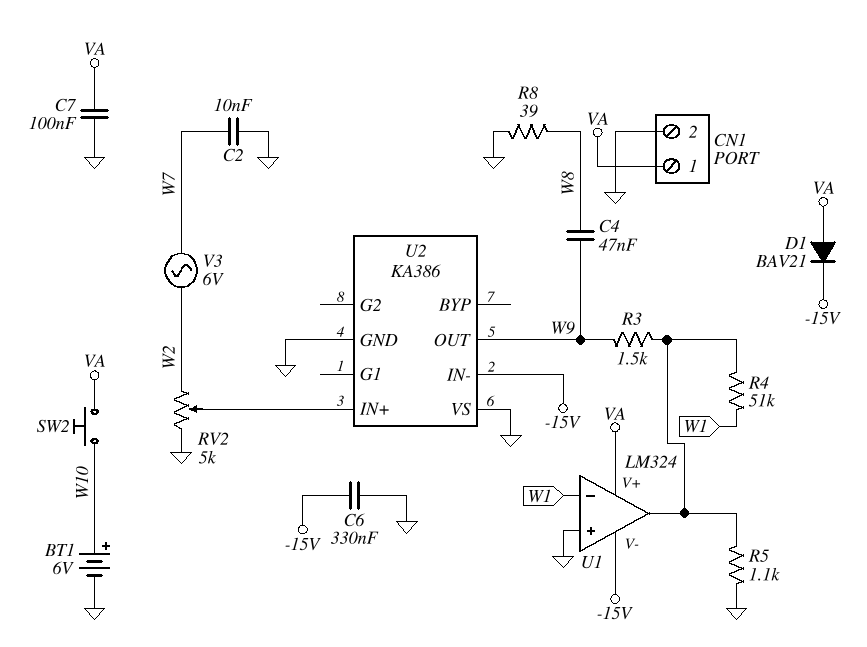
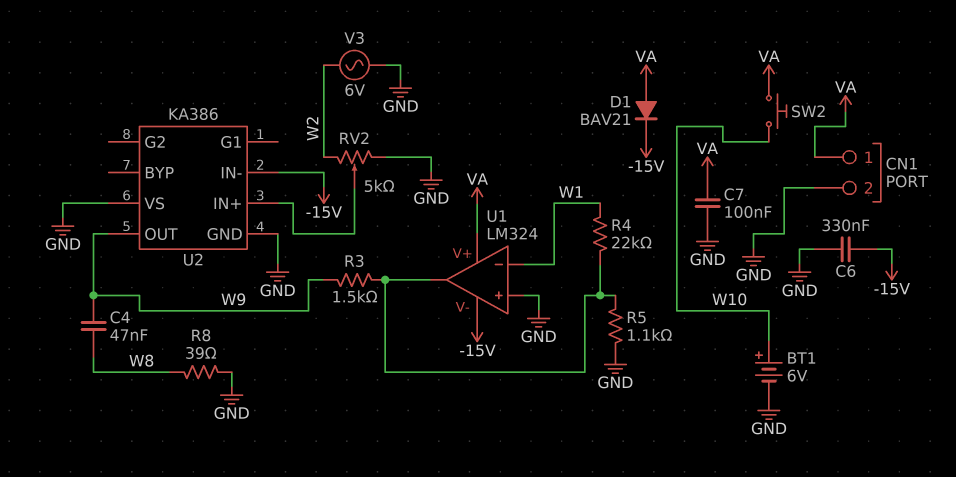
C2: 10nF (GND, W7) -> none
R4: 51k (U1/out, W1) -> 22k (U1/out, W1)
V3: AC 6V (W2, W7) -> AC 6V (GND, W2)

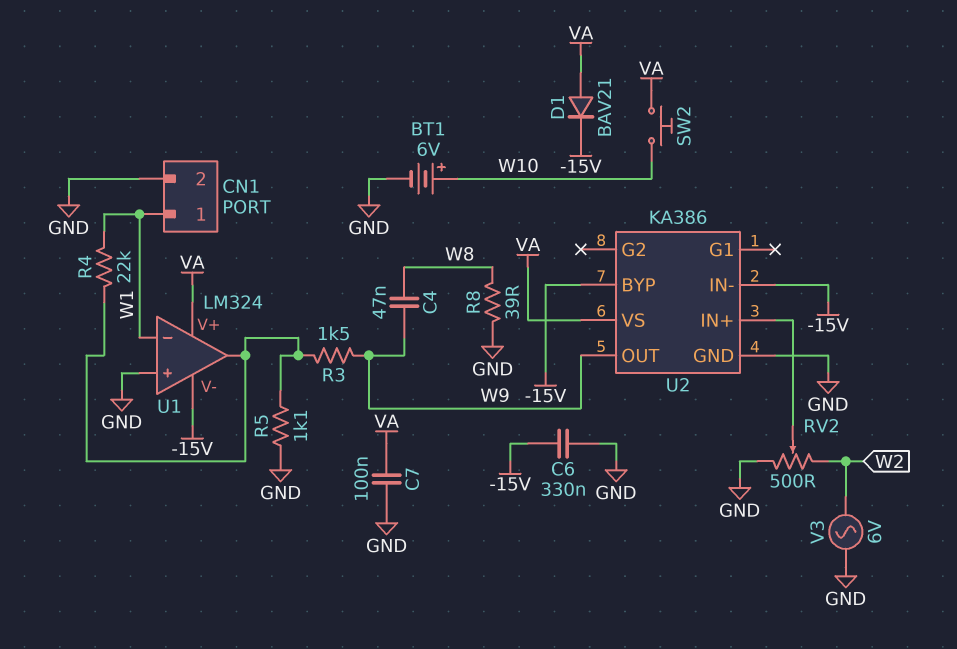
CN1 pin 1: VA -> W1
RV2: 5k (GND, W2, wiper U2/IN+) -> 500 (GND, W2, wiper U2/IN+)
U2 pin BYP: none -> -15V
U2 pin VS: GND -> VA

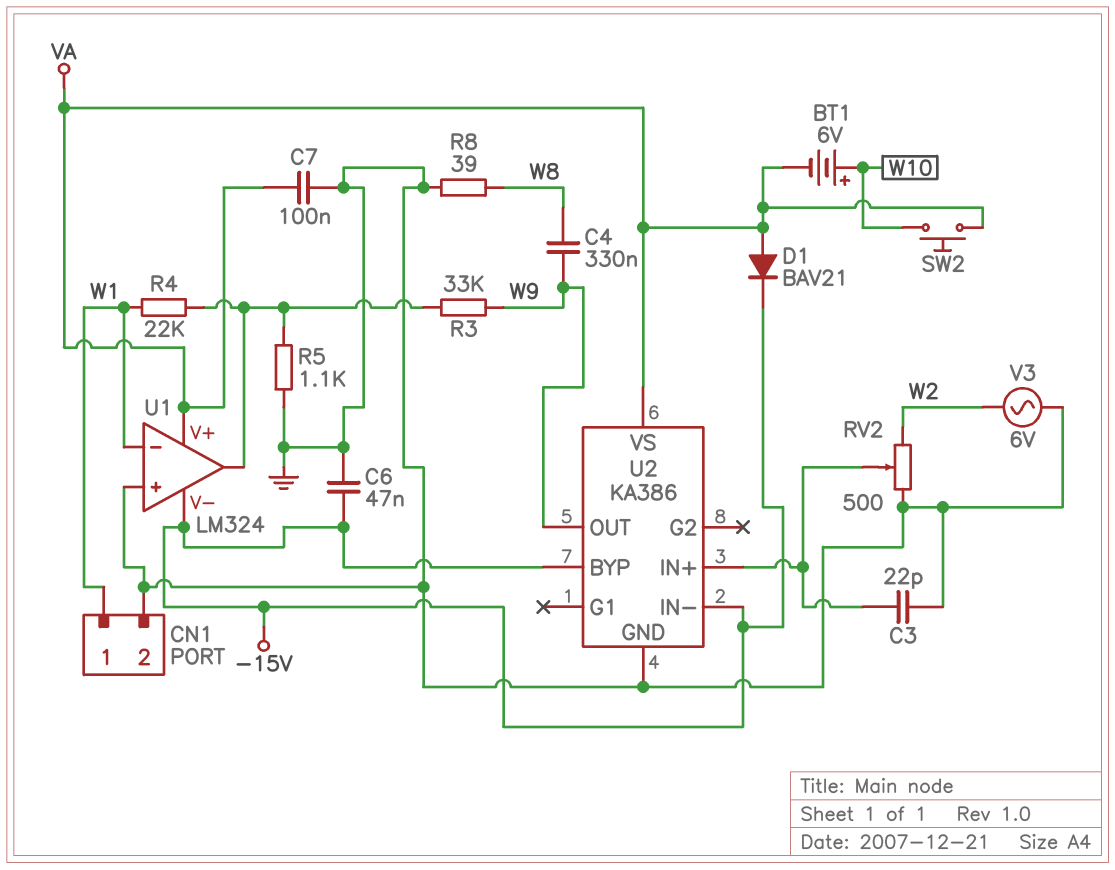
BT1: 6V (plus W10, minus GND) -> 6V (plus W10, minus VA)
C3: none -> 22pF (GND, U2/IN+)
C4: 47nF (W8, W9) -> 330nF (W8, W9)
C6: 330nF (-15V, GND) -> 47nF (-15V, GND)
R3: 1.5k (U1/out, W9) -> 33k (U1/out, W9)

